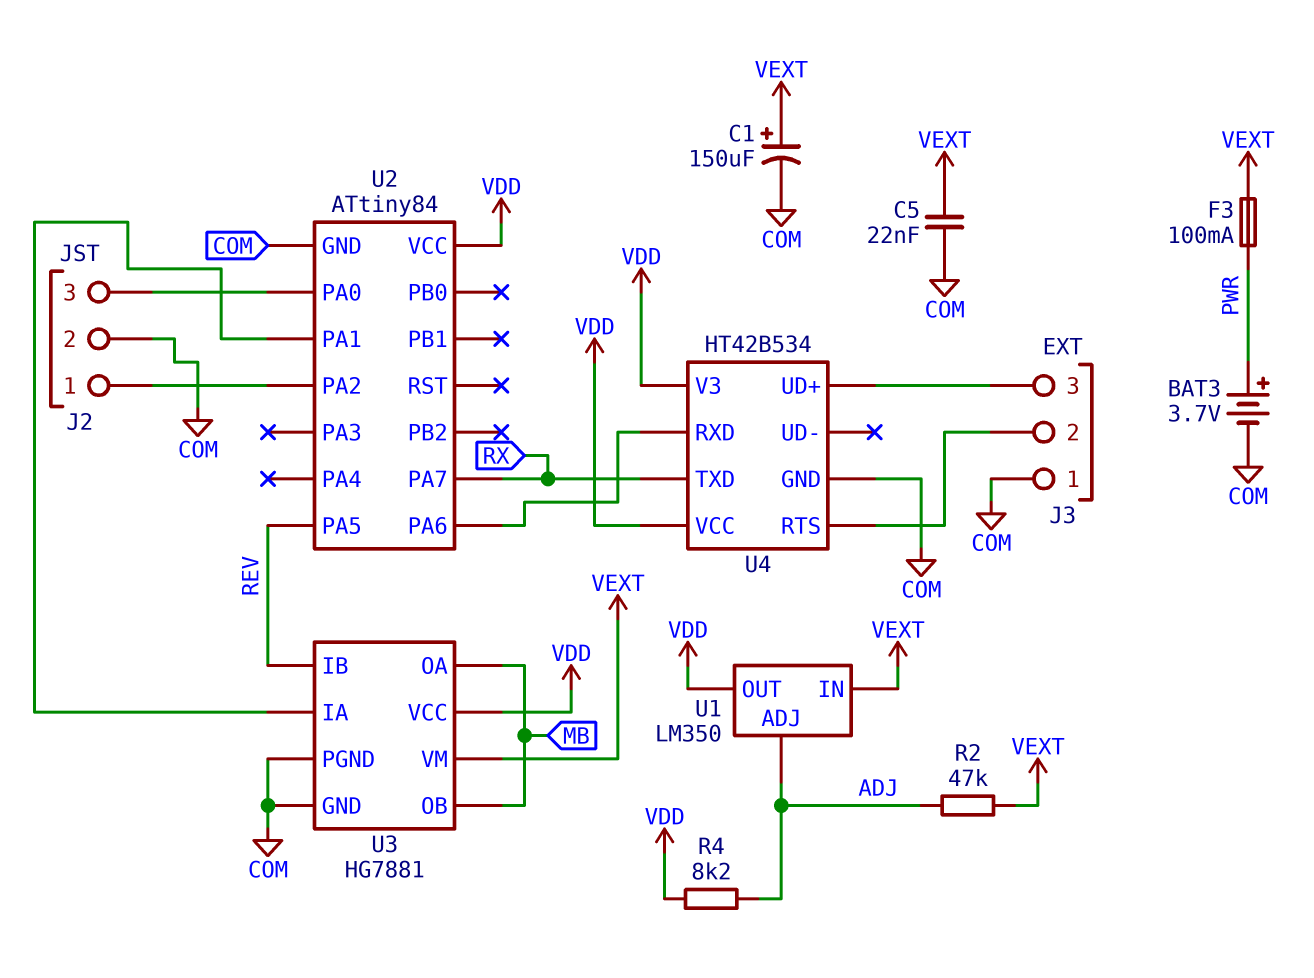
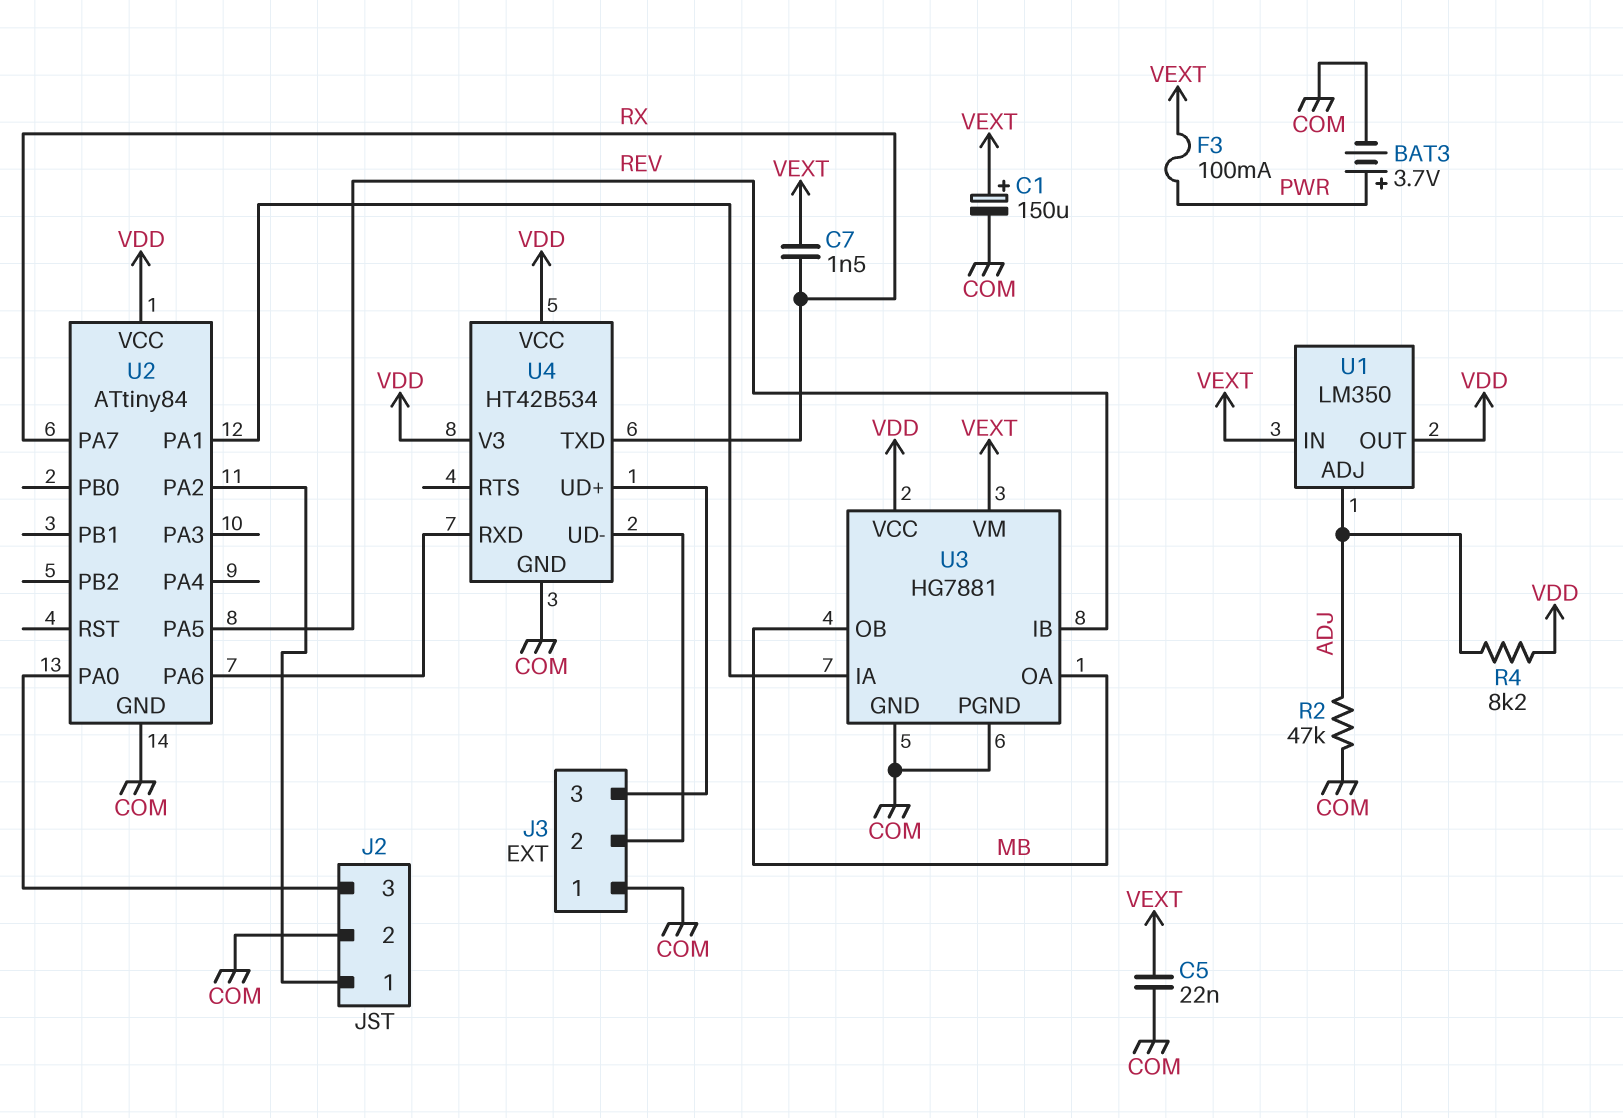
C7: none -> 1.5nF (RX, VEXT)
R2: 47k (ADJ, VEXT) -> 47k (ADJ, COM)
U4 pin RTS: J3/2 -> none
U4 pin UD-: none -> J3/2

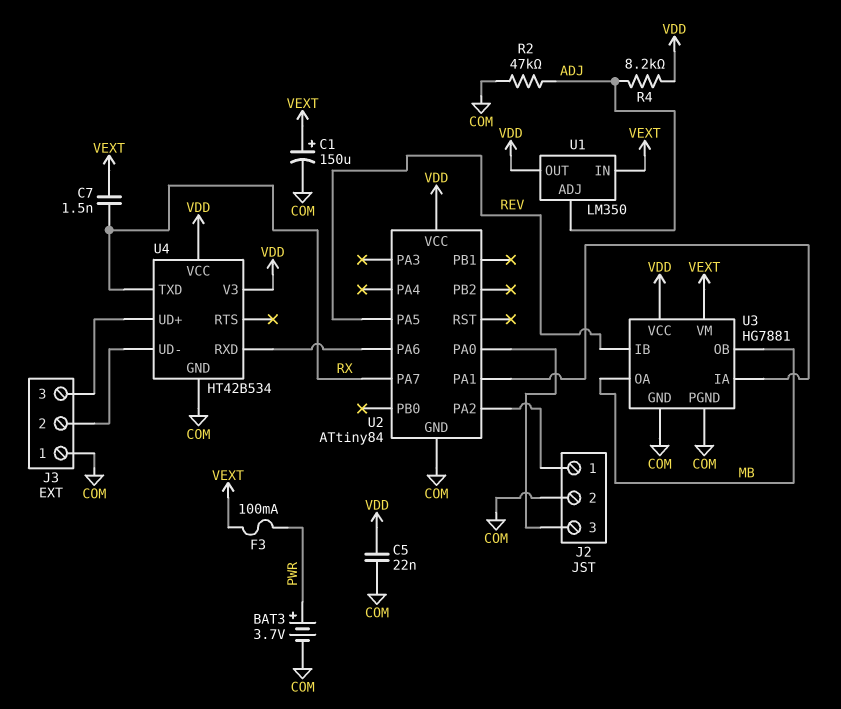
C5: 22nF (COM, VEXT) -> 22nF (COM, VDD)

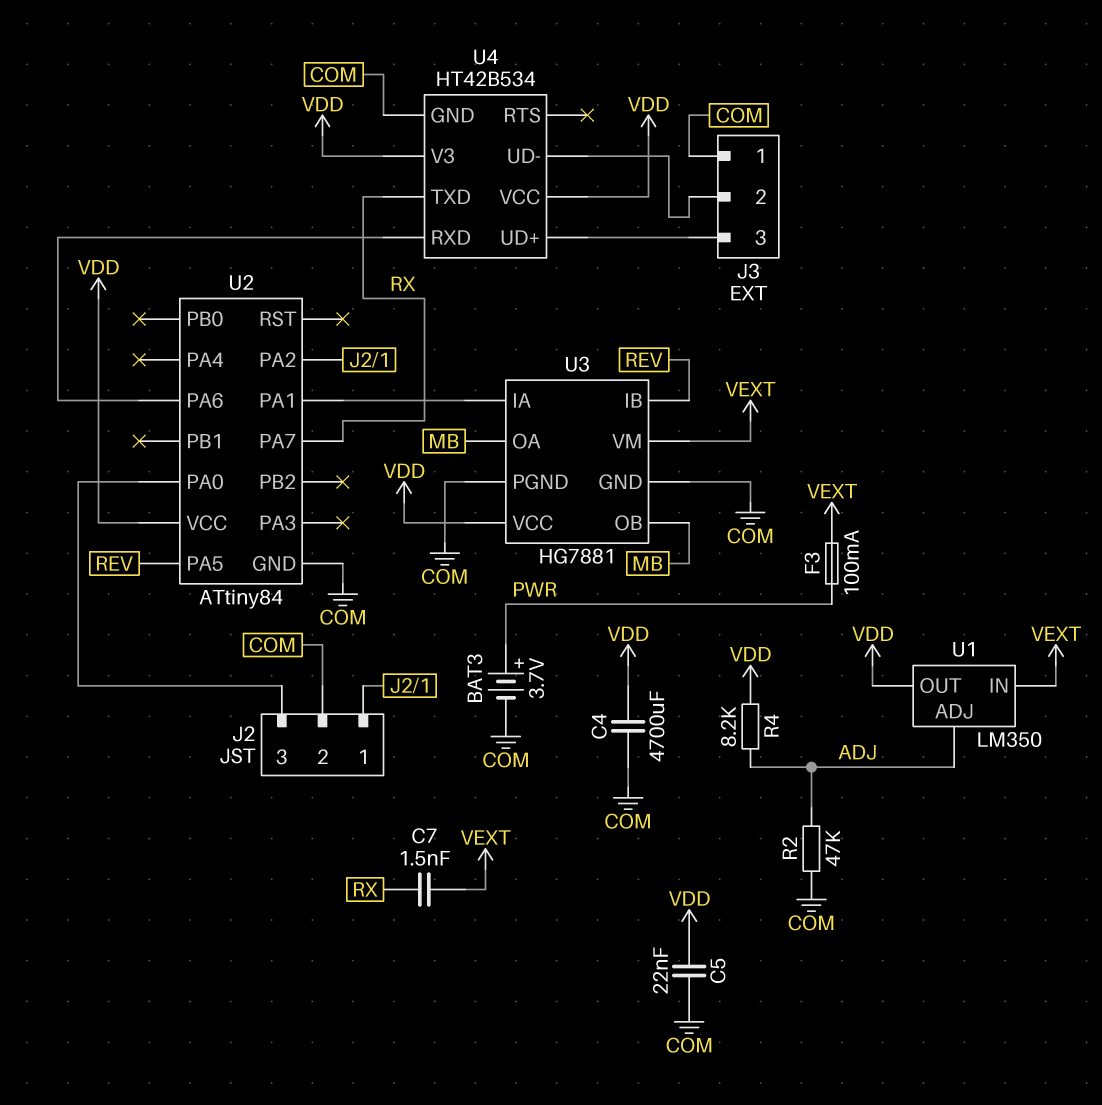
C1: 150uF (plus VEXT, minus COM) -> none
C4: none -> 4700uF (COM, VDD)

